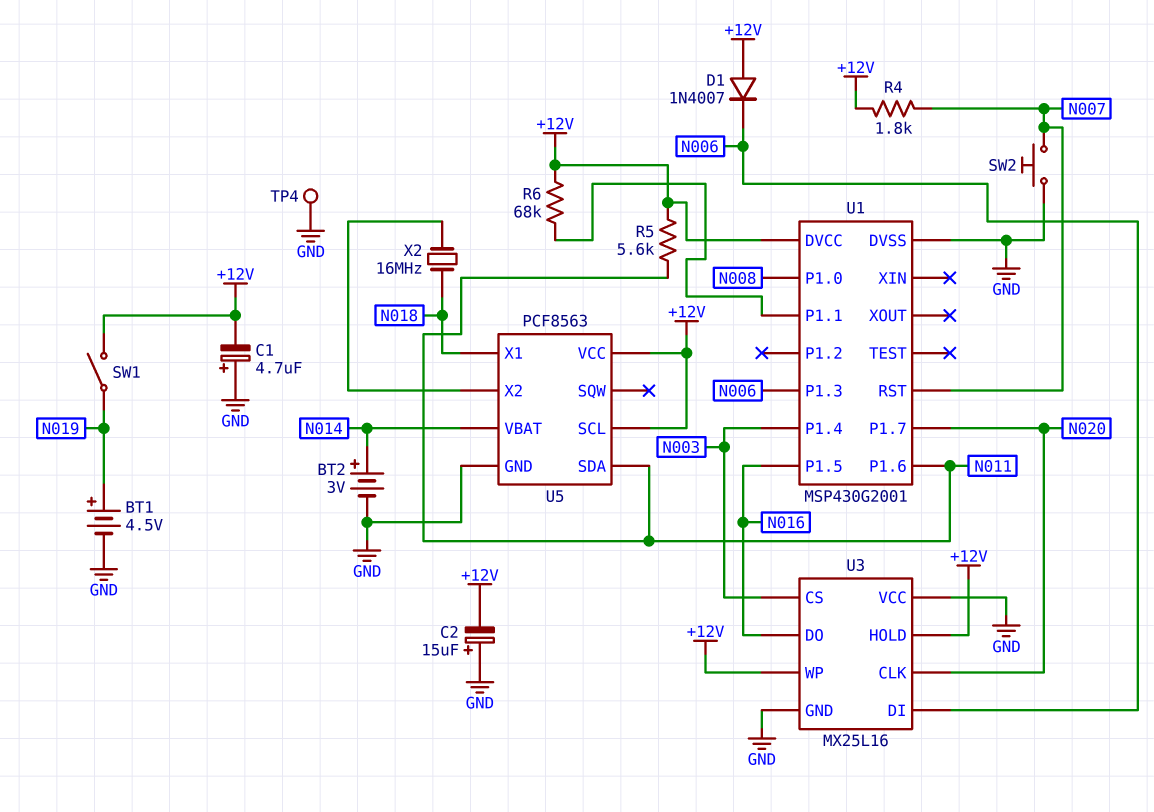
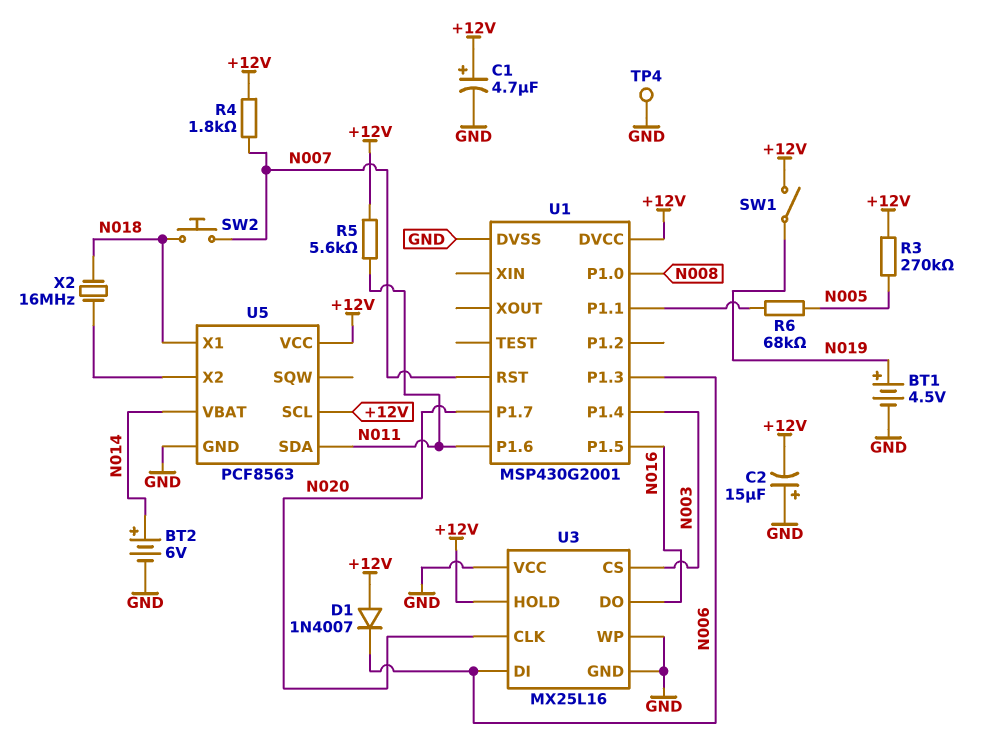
BT2: 3V (plus N014, minus GND) -> 6V (plus N014, minus GND)
C1: 4.7uF (plus GND, minus +12V) -> 4.7uF (plus +12V, minus GND)
R3: none -> 270k (+12V, N005)
R6: 68k (+12V, U1/P1.1) -> 68k (N005, U1/P1.1)
SW2: button (GND, N007) -> button (N007, N018)
U3 pin WP: +12V -> GND

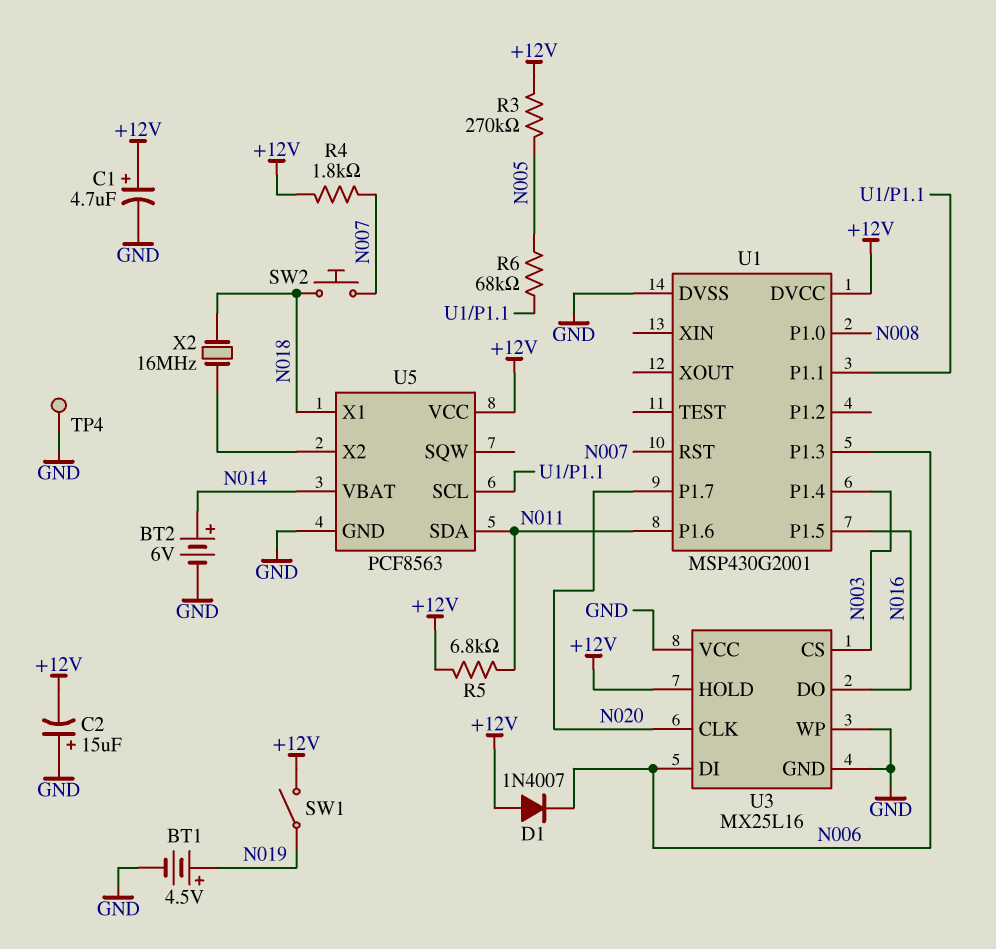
R5: 5.6k (+12V, N011) -> 6.8k (+12V, N011)
U5 pin SCL: +12V -> U1/P1.1

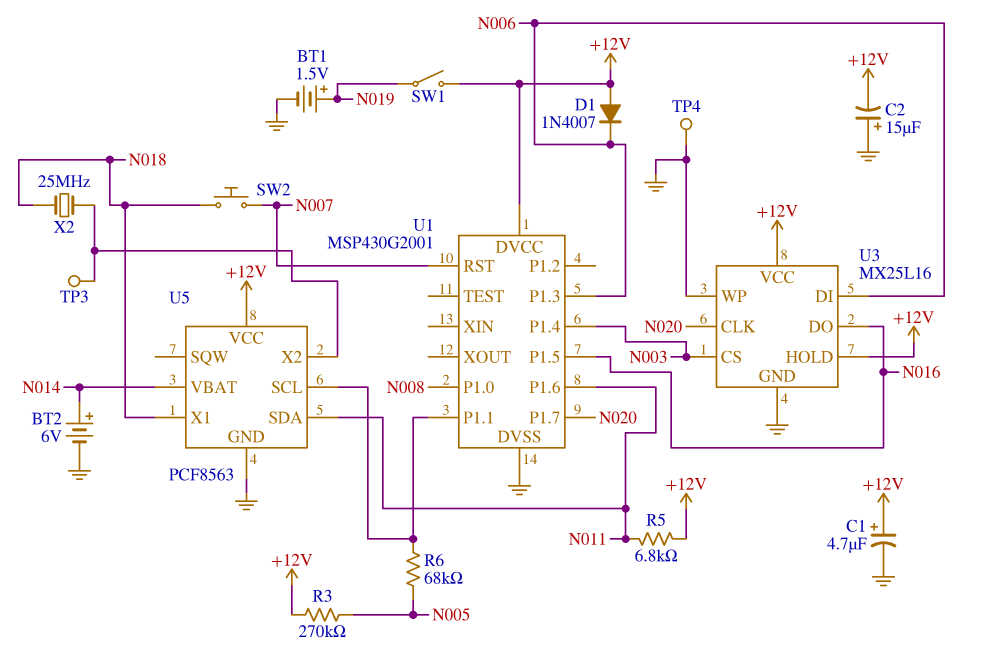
BT1: 4.5V (plus N019, minus GND) -> 1.5V (plus N019, minus GND)
R4: 1.8k (+12V, N007) -> none
TP3: none -> test point (U5/X2)
U3 pin VCC: GND -> +12V
X2: 16MHz (N018, U5/X2) -> 25MHz (N018, U5/X2)

